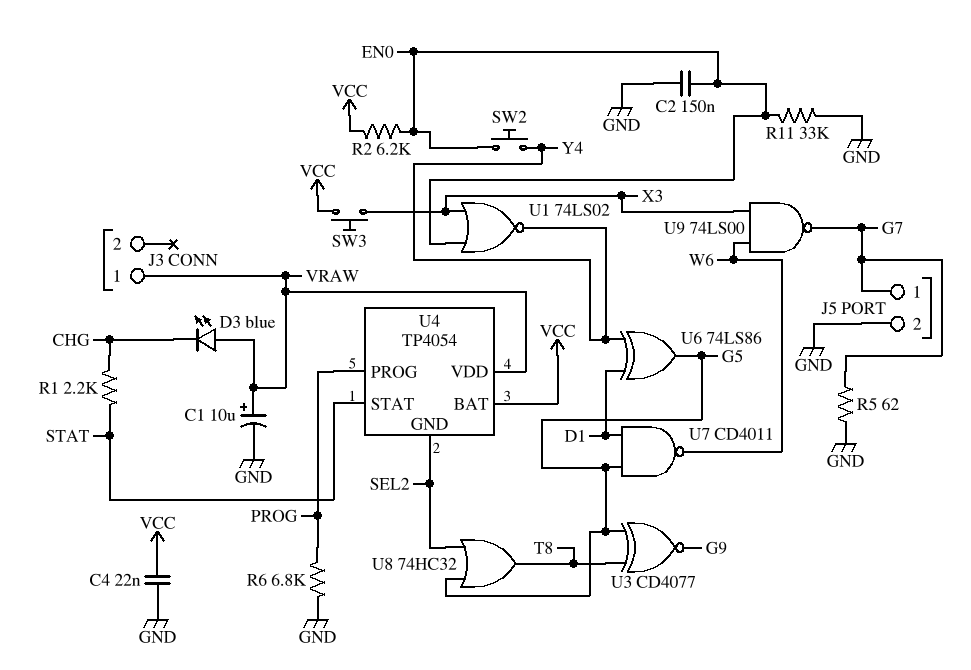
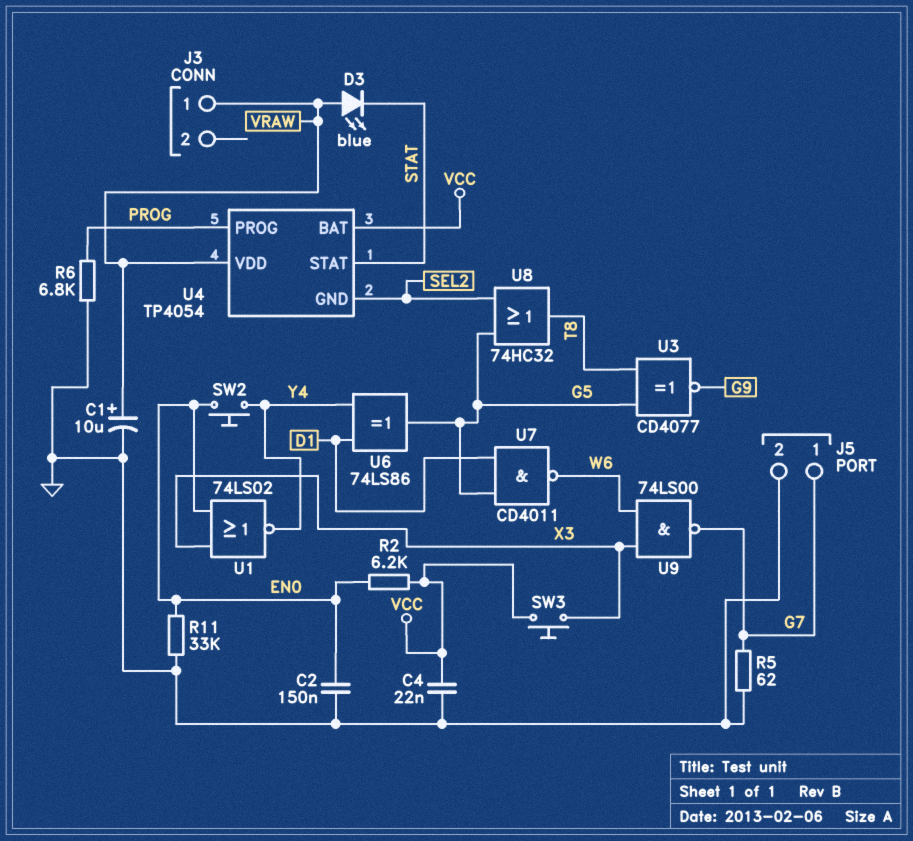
D3: LED blue (A VRAW, K CHG) -> LED blue (A VRAW, K STAT)
R1: 2.2k (CHG, STAT) -> none

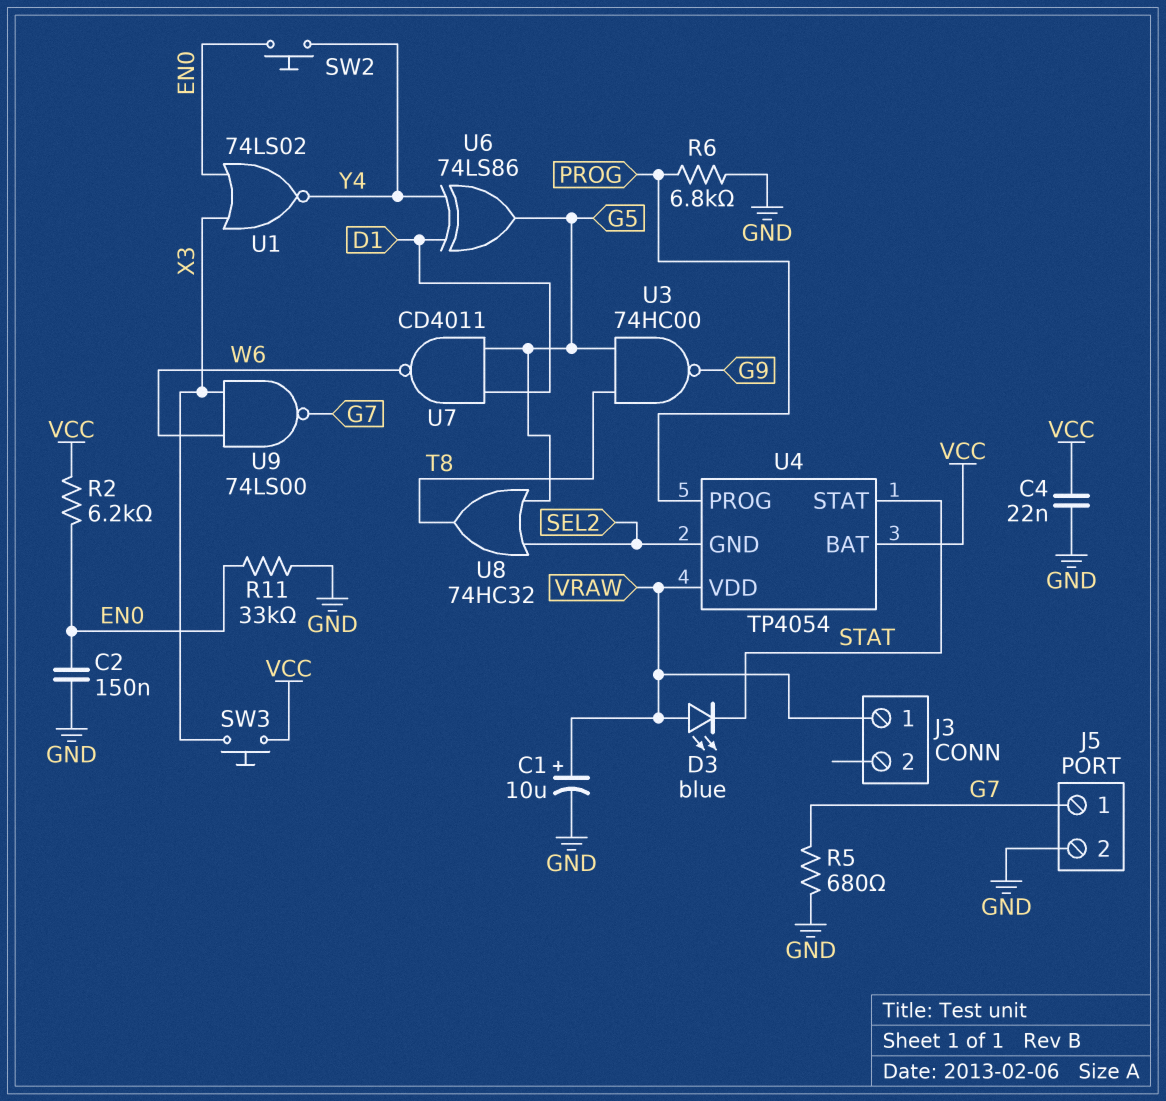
R5: 62 (G7, GND) -> 680 (G7, GND)
U3: XNOR CD4077 (in G5, in T8, out G9) -> NAND 74HC00 (in G5, in T8, out G9)

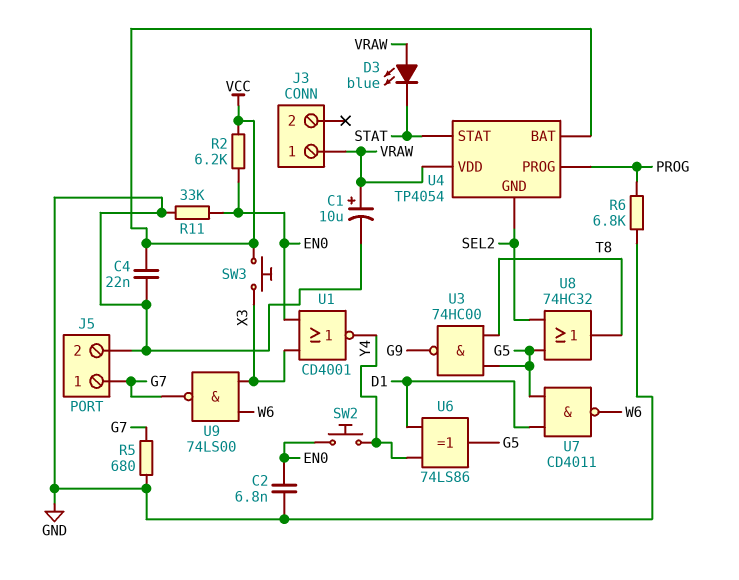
C2: 150nF (EN0, GND) -> 6.8nF (EN0, GND)
U1: NOR 74LS02 (in EN0, in X3, out Y4) -> NOR CD4001 (in EN0, in X3, out Y4)

